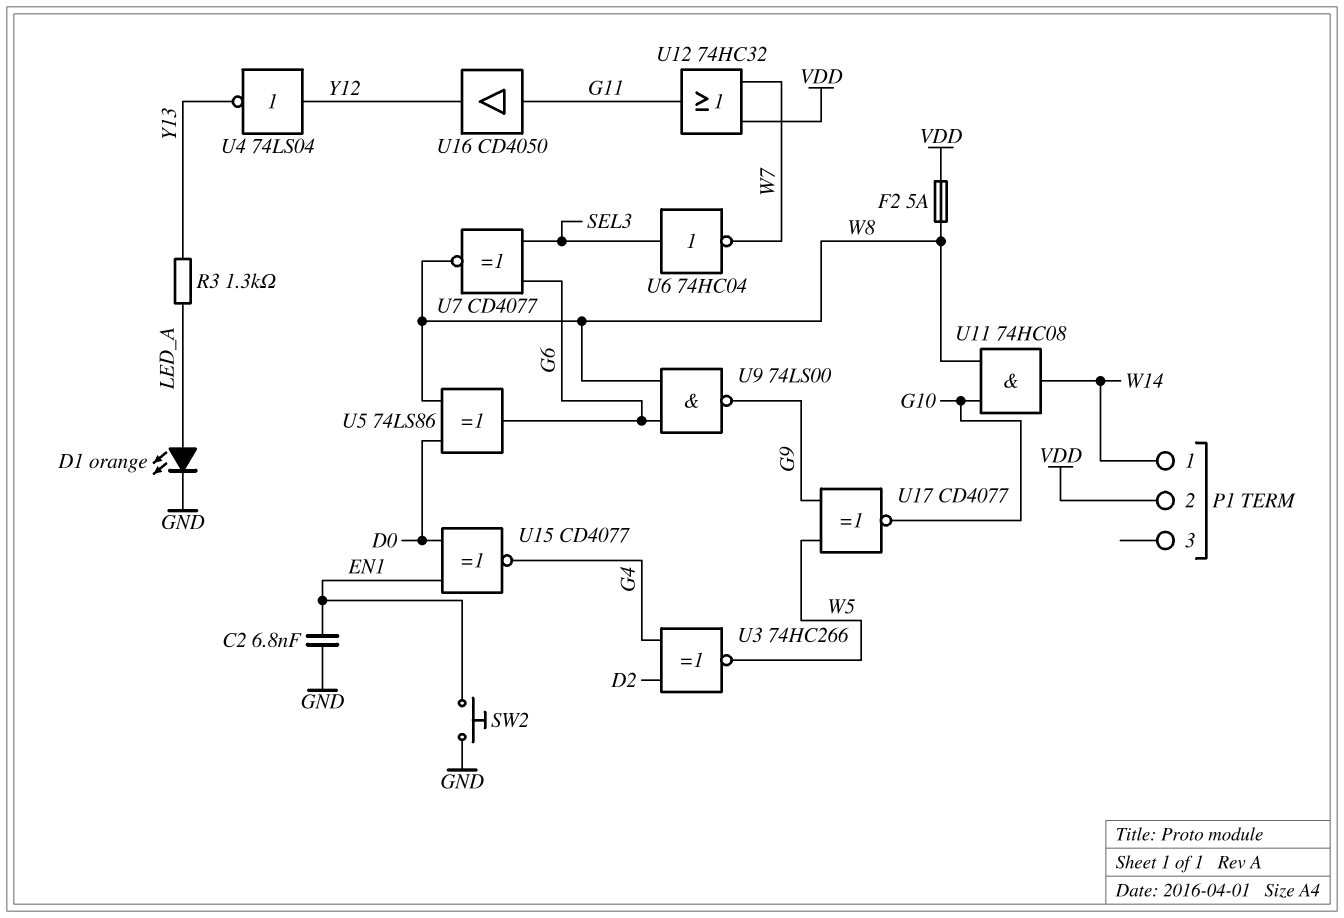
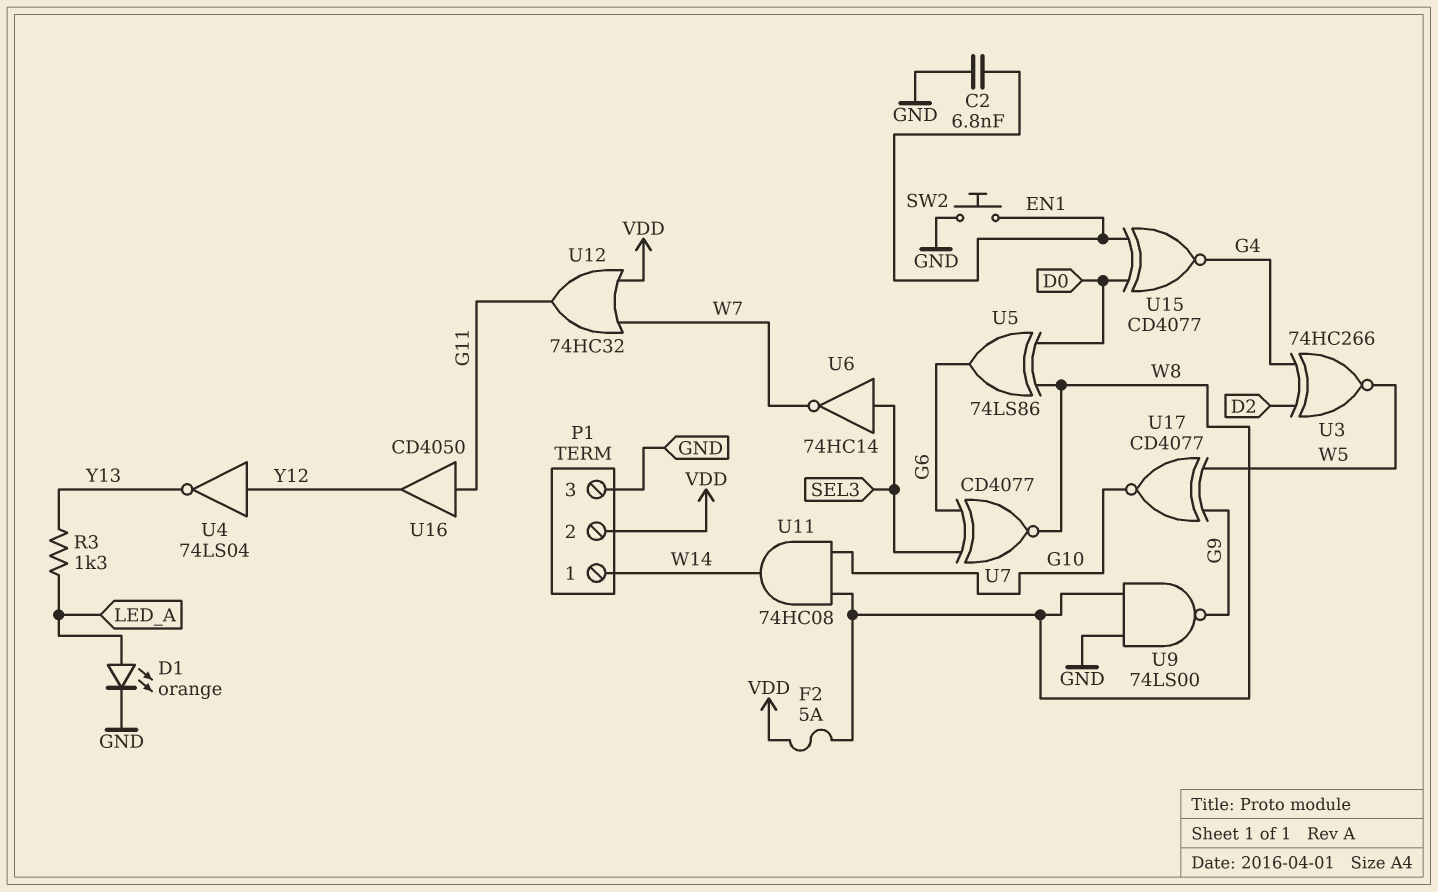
P1 pin 3: none -> GND
U6: NOT 74HC04 (in SEL3, out W7) -> NOT 74HC14 (in SEL3, out W7)
U9: NAND 74LS00 (in G6, in W8, out G9) -> NAND 74LS00 (in GND, in W8, out G9)

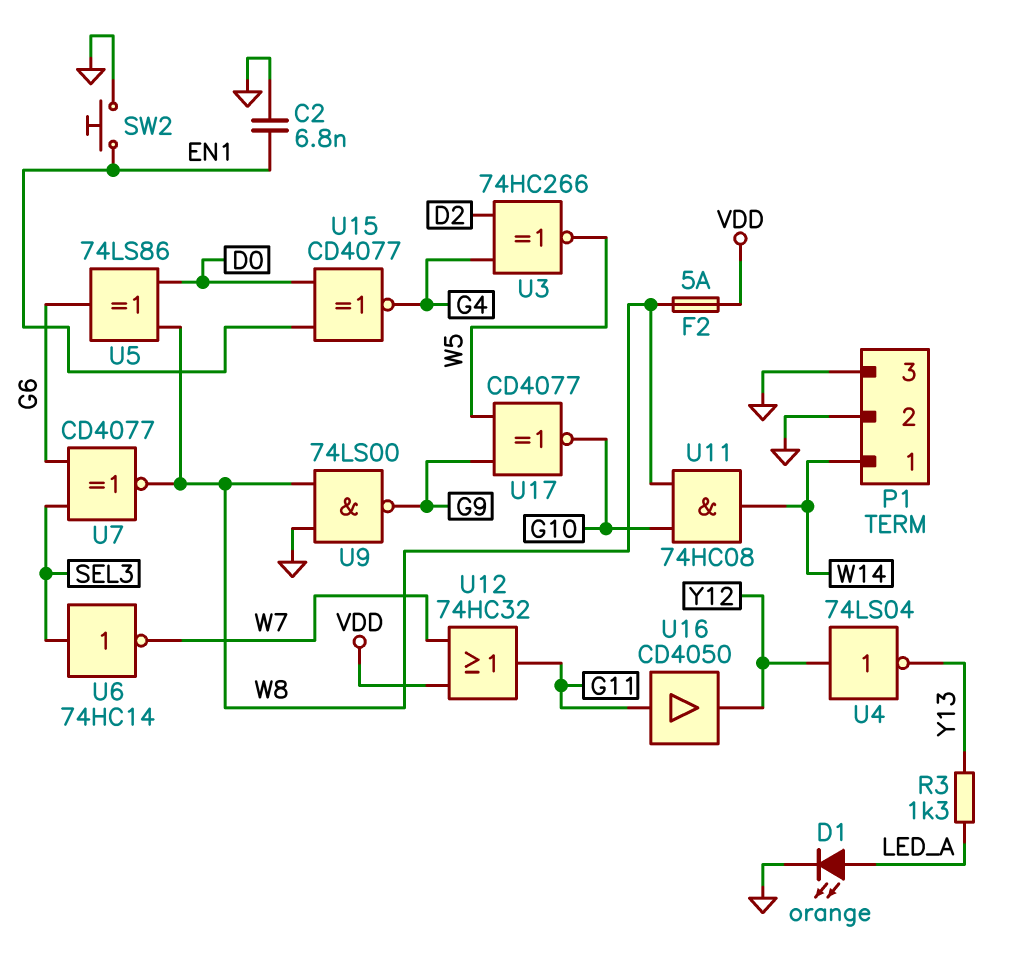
P1 pin 2: VDD -> GND

